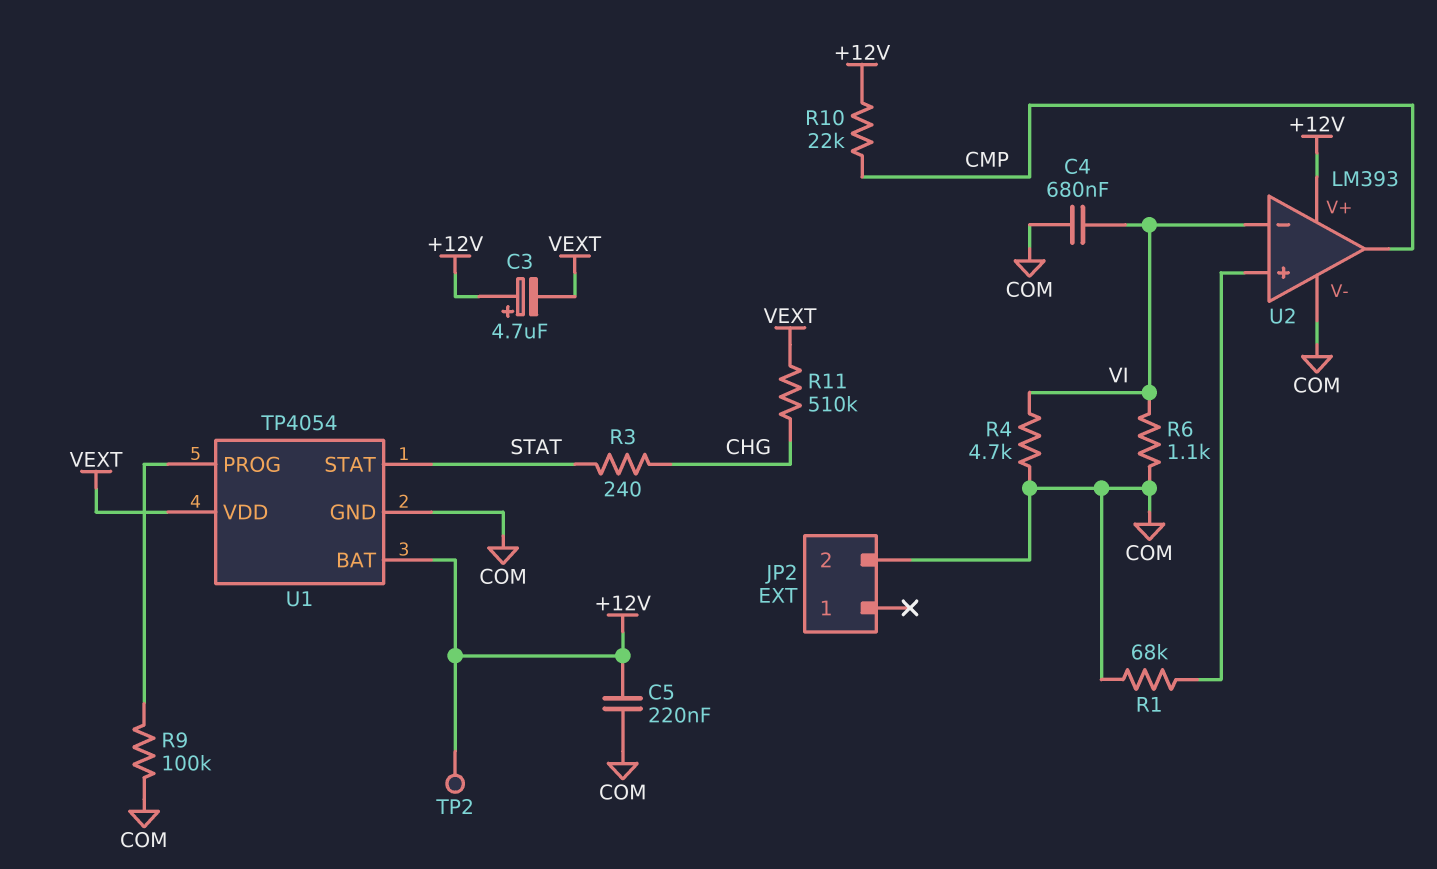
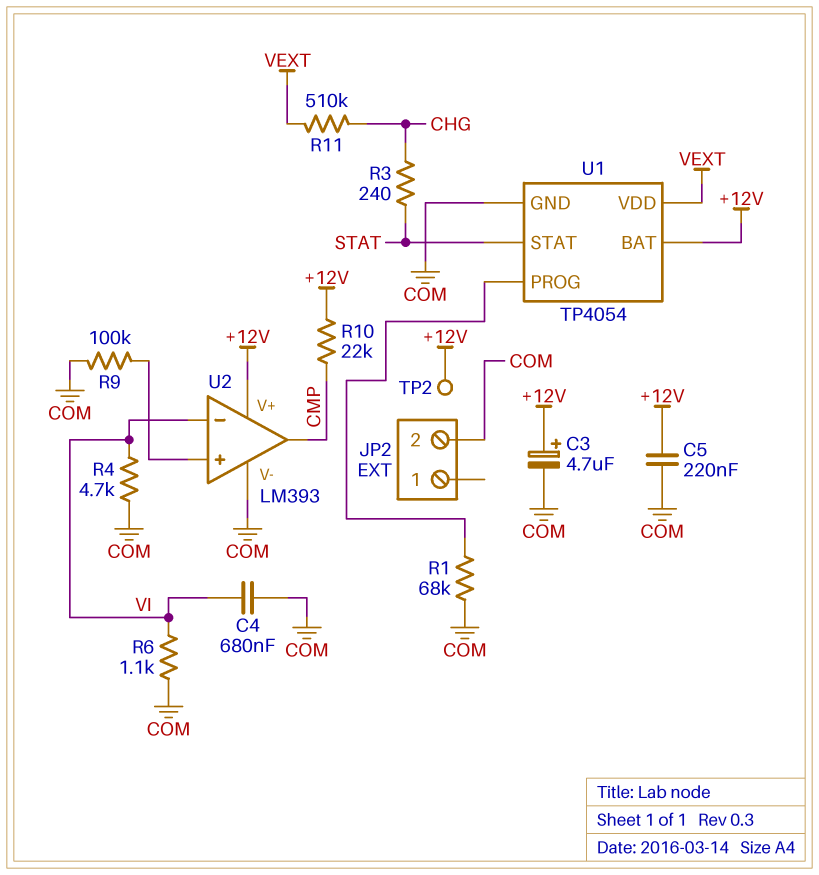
C3: 4.7uF (plus +12V, minus VEXT) -> 4.7uF (plus +12V, minus COM)
R1: 68k (COM, U2/in+) -> 68k (COM, U1/PROG)
R9: 100k (COM, U1/PROG) -> 100k (COM, U2/in+)

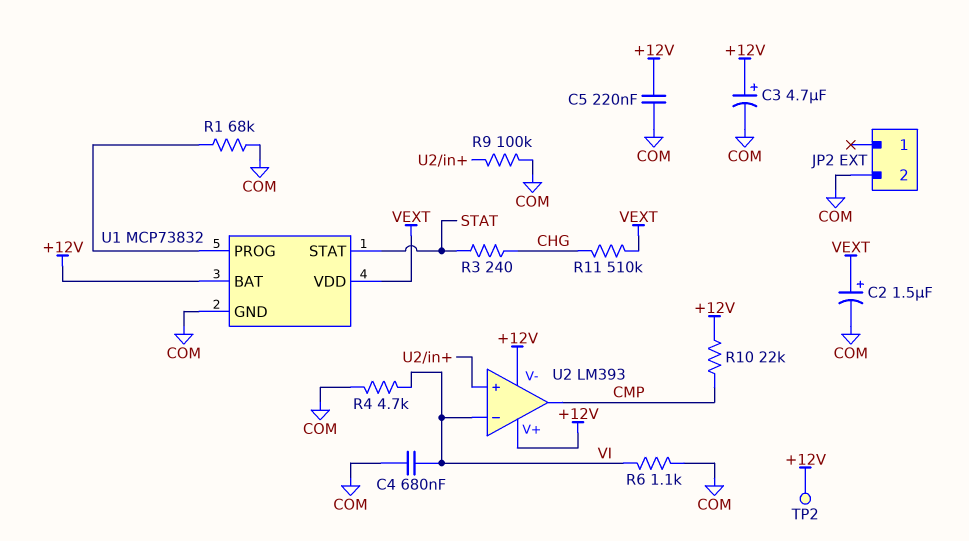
C2: none -> 1.5uF (plus VEXT, minus COM)
U1: TP4054 -> MCP73832
U2 pin V-: COM -> +12V

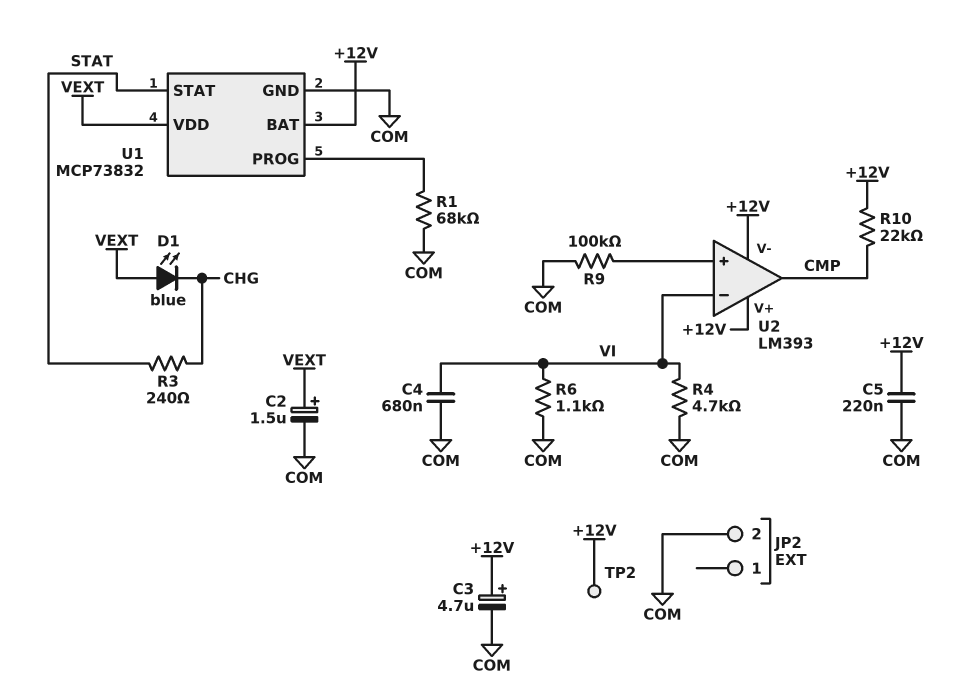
D1: none -> LED blue (A VEXT, K CHG)
R11: 510k (CHG, VEXT) -> none

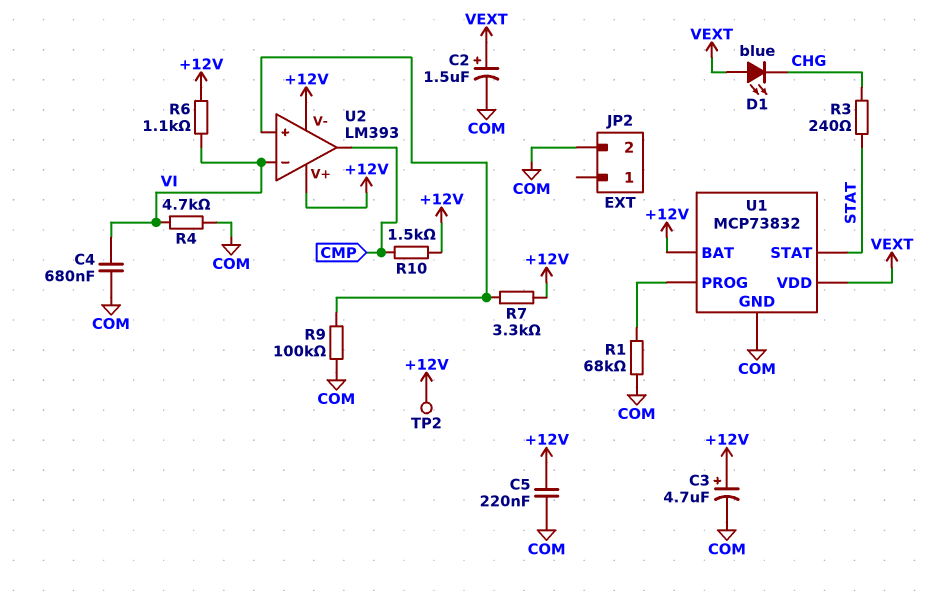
R6: 1.1k (COM, VI) -> 1.1k (+12V, VI)
R7: none -> 3.3k (+12V, U2/in+)
R10: 22k (+12V, CMP) -> 1.5k (+12V, CMP)

